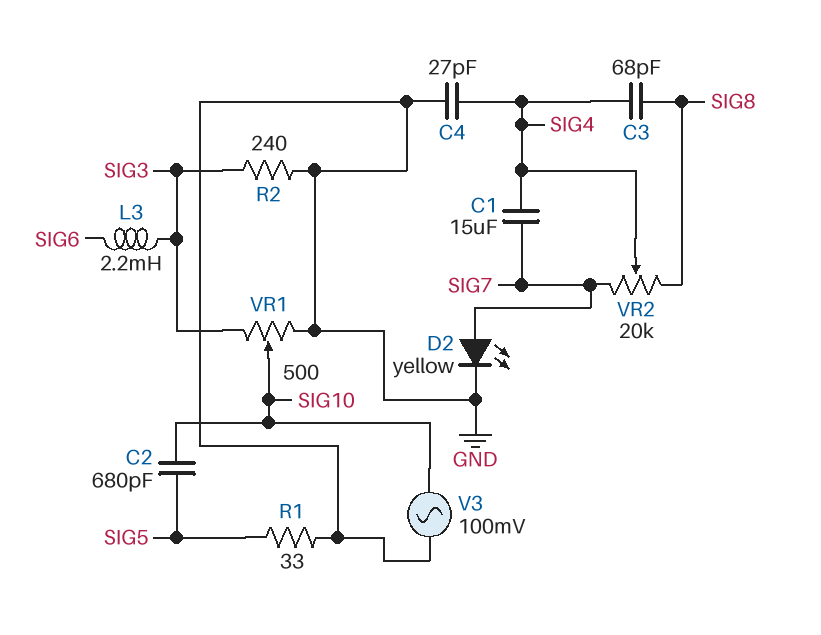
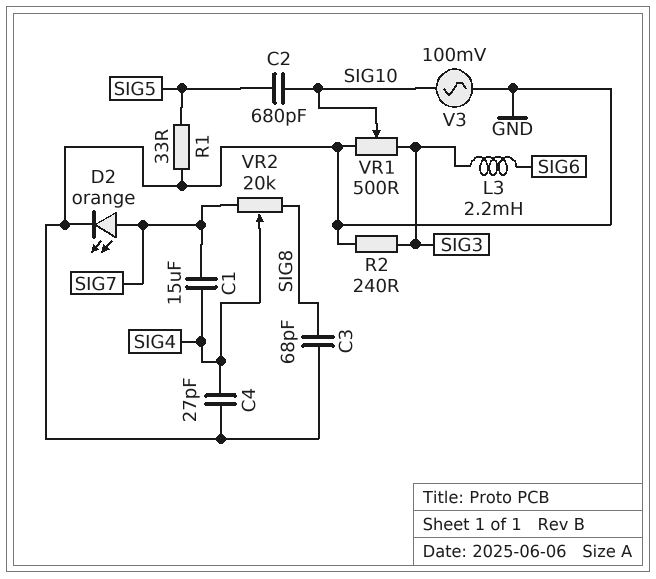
C3: 68pF (SIG4, SIG8) -> 68pF (GND, SIG8)
D2: LED yellow (A SIG7, K GND) -> LED orange (A SIG7, K GND)

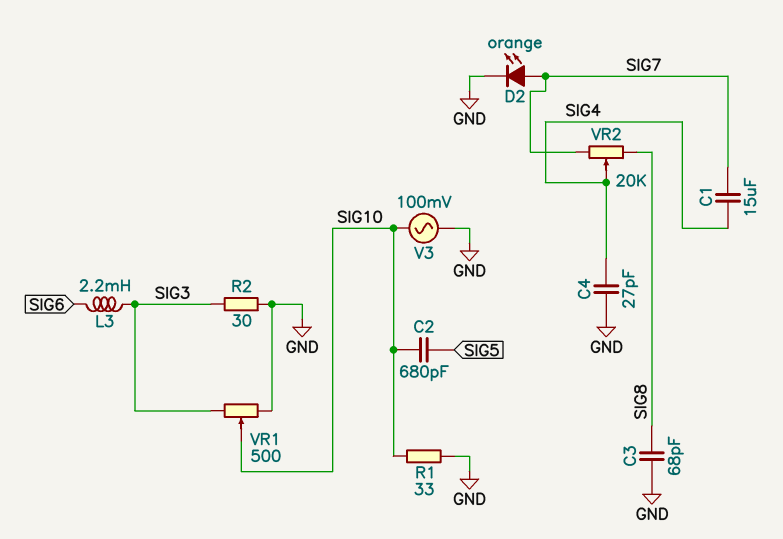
R1: 33 (GND, SIG5) -> 33 (GND, SIG10)
R2: 240 (GND, SIG3) -> 30 (GND, SIG3)

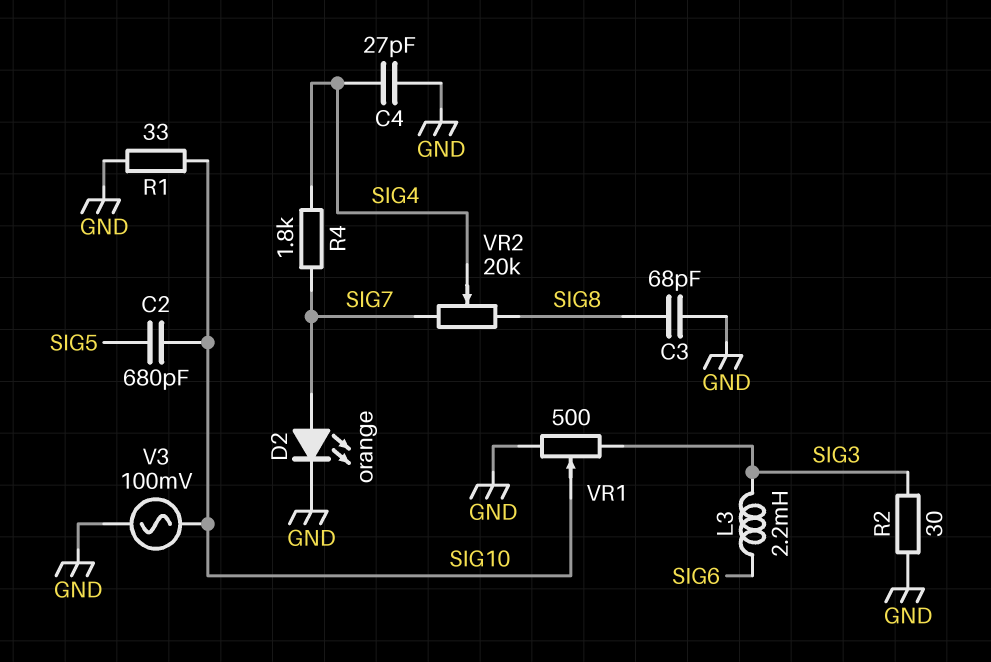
C1: 15uF (SIG4, SIG7) -> none
R4: none -> 1.8k (SIG4, SIG7)

